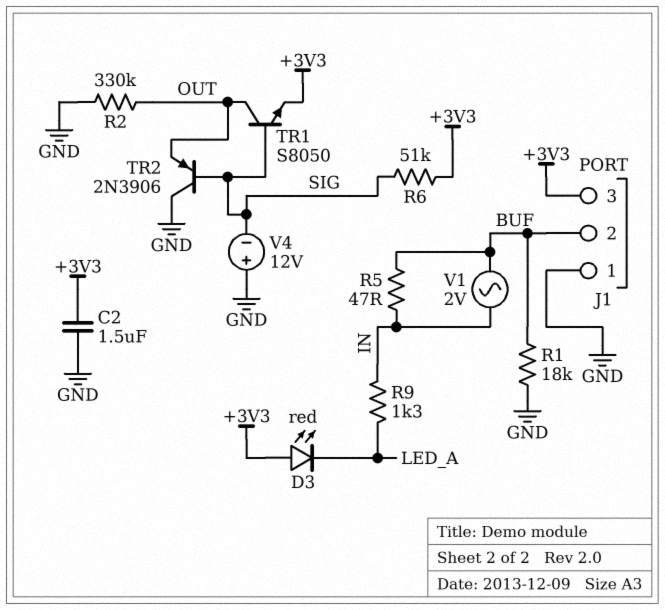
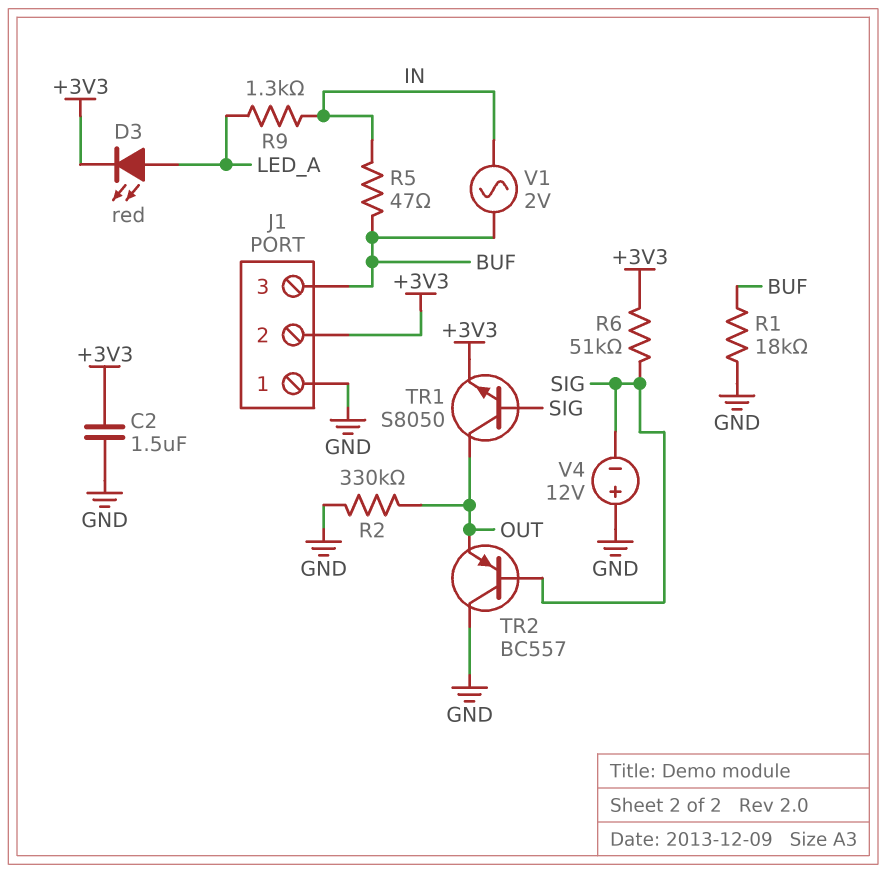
D3: LED red (A +3V3, K LED_A) -> LED red (A LED_A, K +3V3)
J1 pin 2: BUF -> +3V3
J1 pin 3: +3V3 -> BUF
TR2: PNP 2N3906 (B SIG, C GND, E OUT) -> PNP BC557 (B SIG, C GND, E OUT)

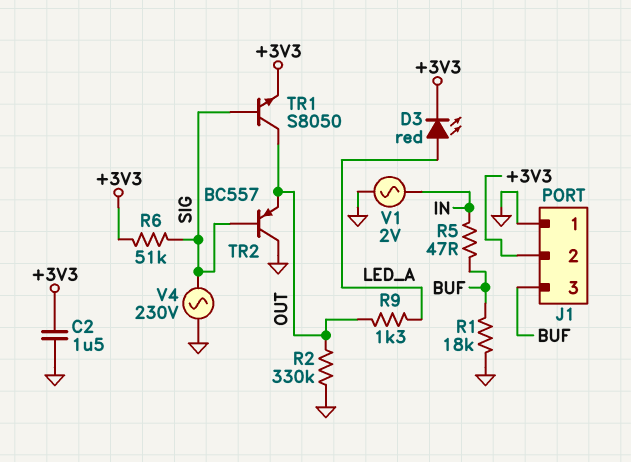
R9: 1.3k (IN, LED_A) -> 1.3k (LED_A, OUT)
V1: AC 2V (BUF, IN) -> AC 2V (GND, IN)
V4: 12V (plus GND, minus SIG) -> AC 230V (GND, SIG)

